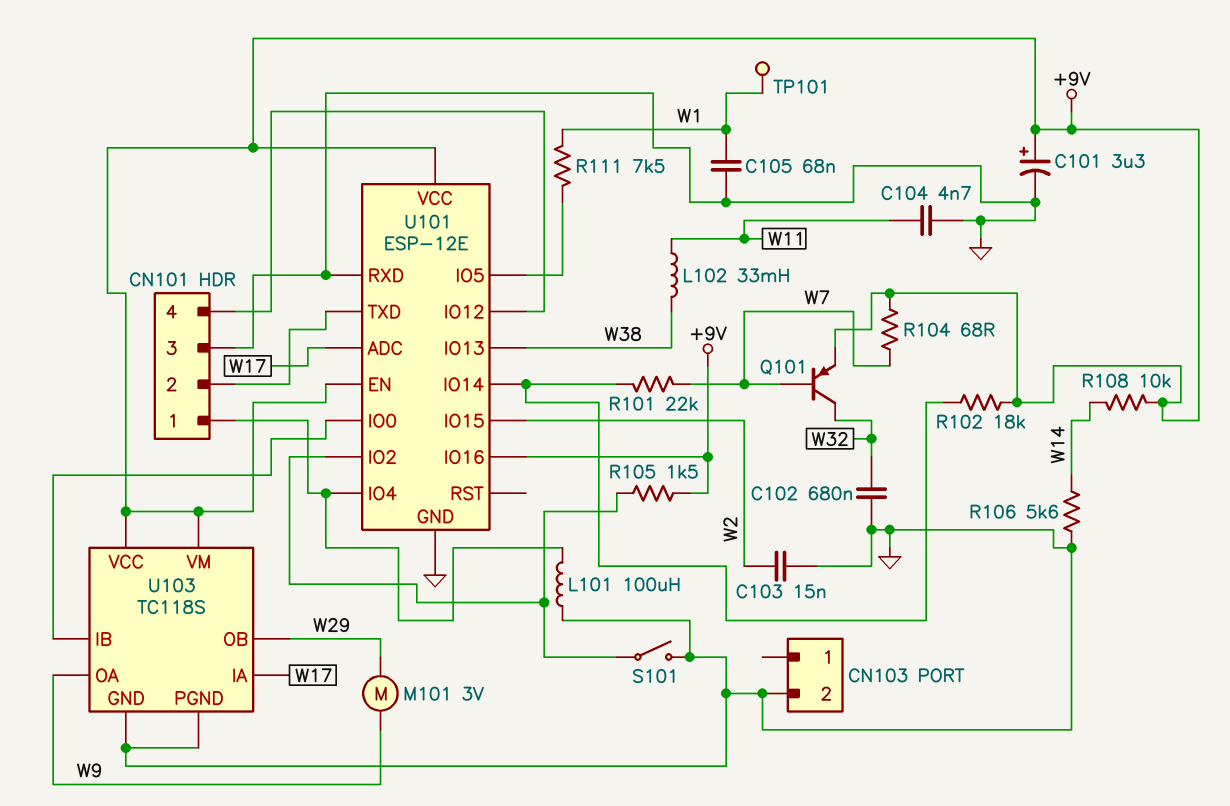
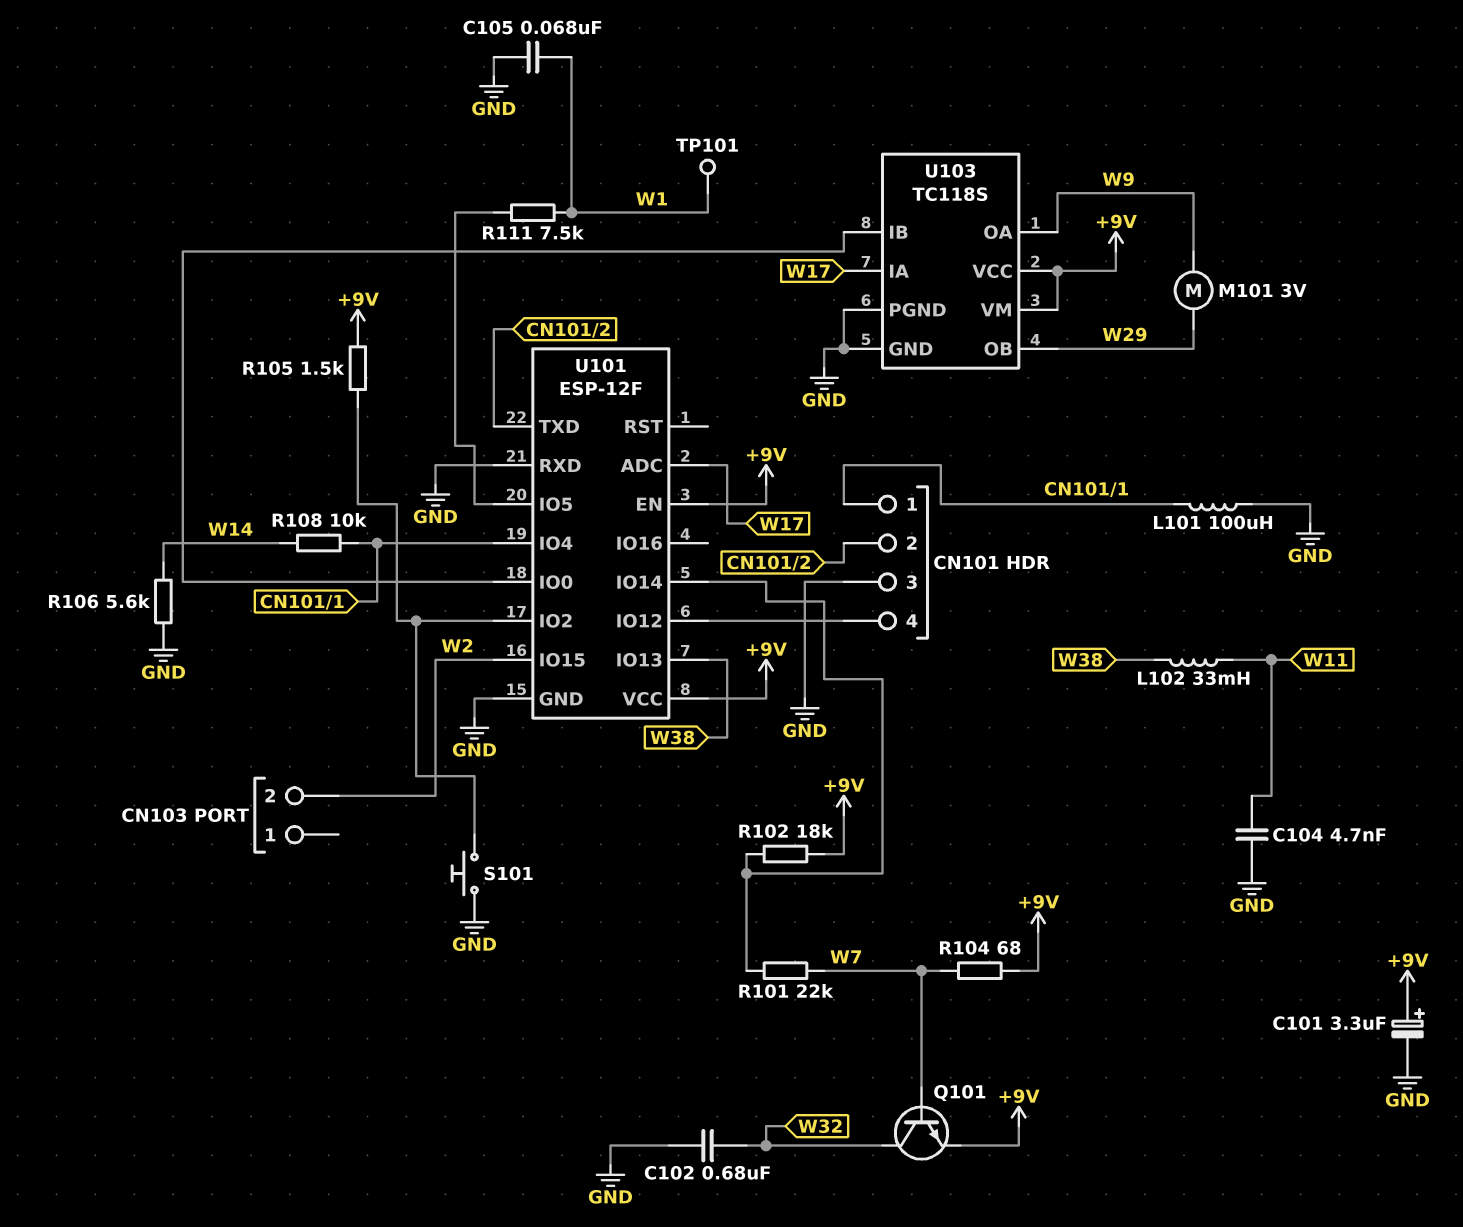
C103: 15nF (GND, W2) -> none
CN103 pin 2: GND -> W2
Q101: PNP (B W7, C W32, E +9V) -> NPN (B W7, C W32, E +9V)
R108: 10k (+9V, W14) -> 10k (CN101/1, W14)
S101: switch (GND, U101/IO2) -> button (GND, U101/IO2)
U101: ESP-12E -> ESP-12F
U101 pin IO16: +9V -> none

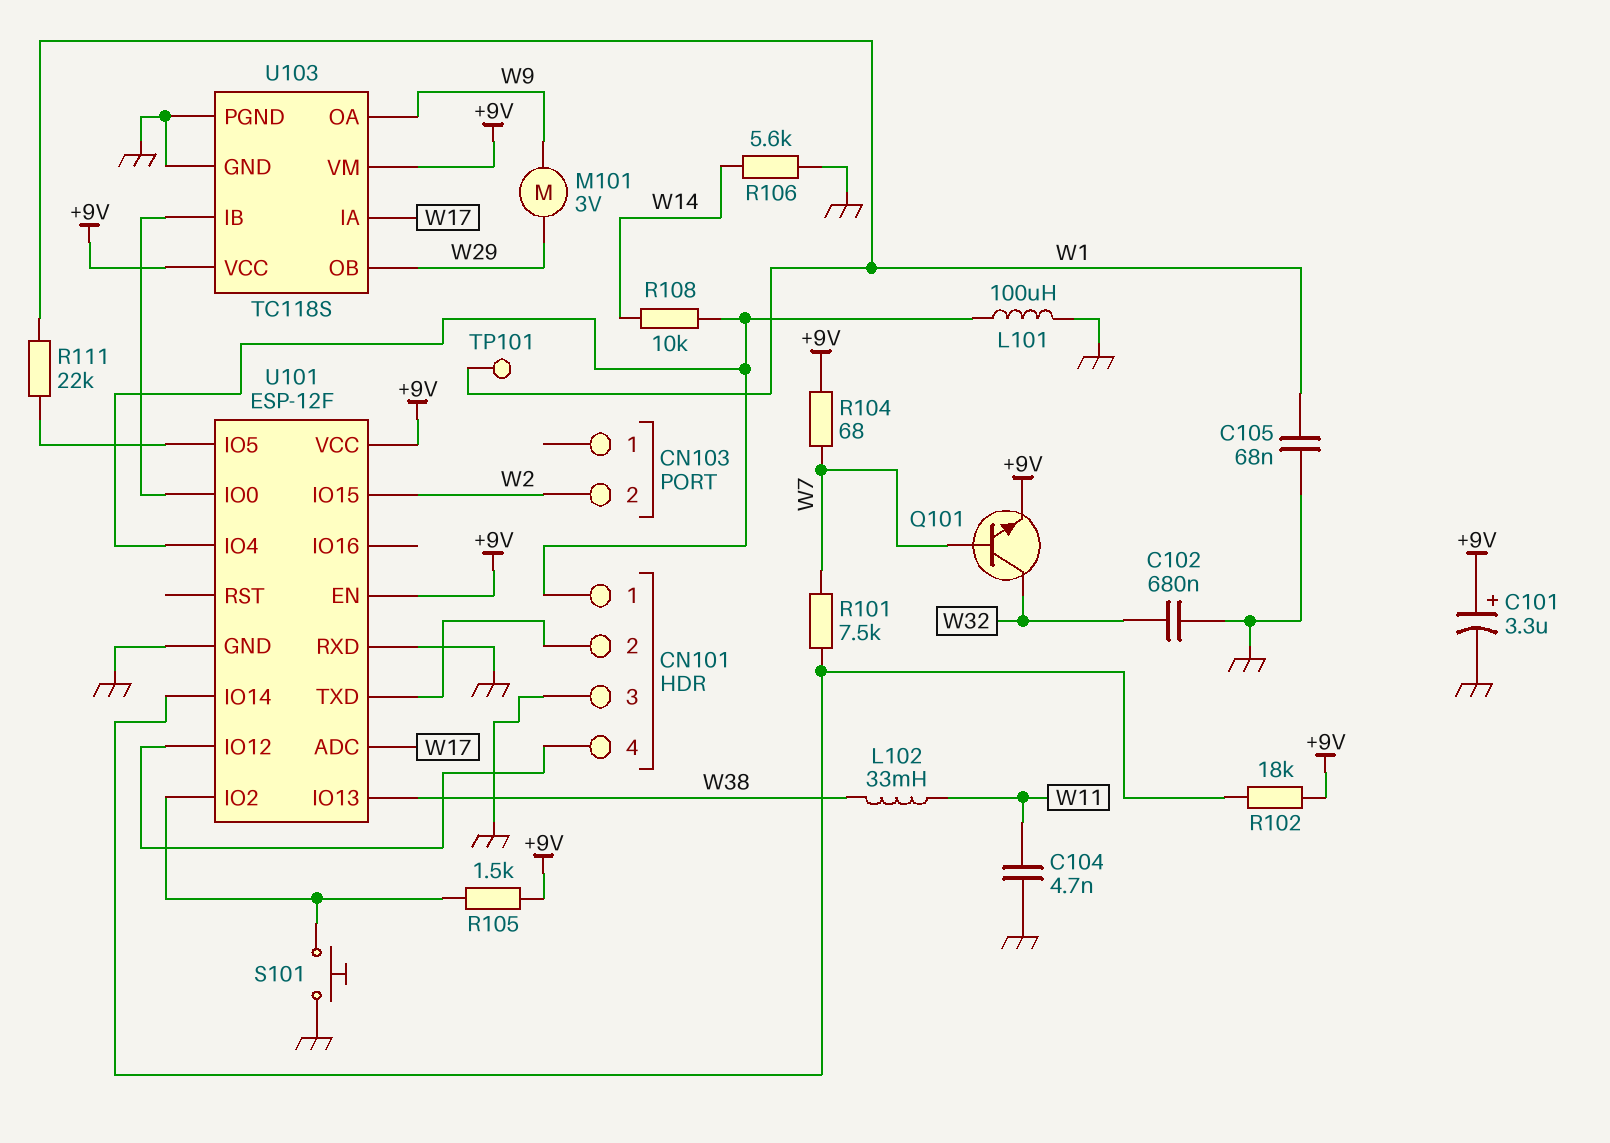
R101: 22k (U101/IO14, W7) -> 7.5k (U101/IO14, W7)
R111: 7.5k (U101/IO5, W1) -> 22k (U101/IO5, W1)

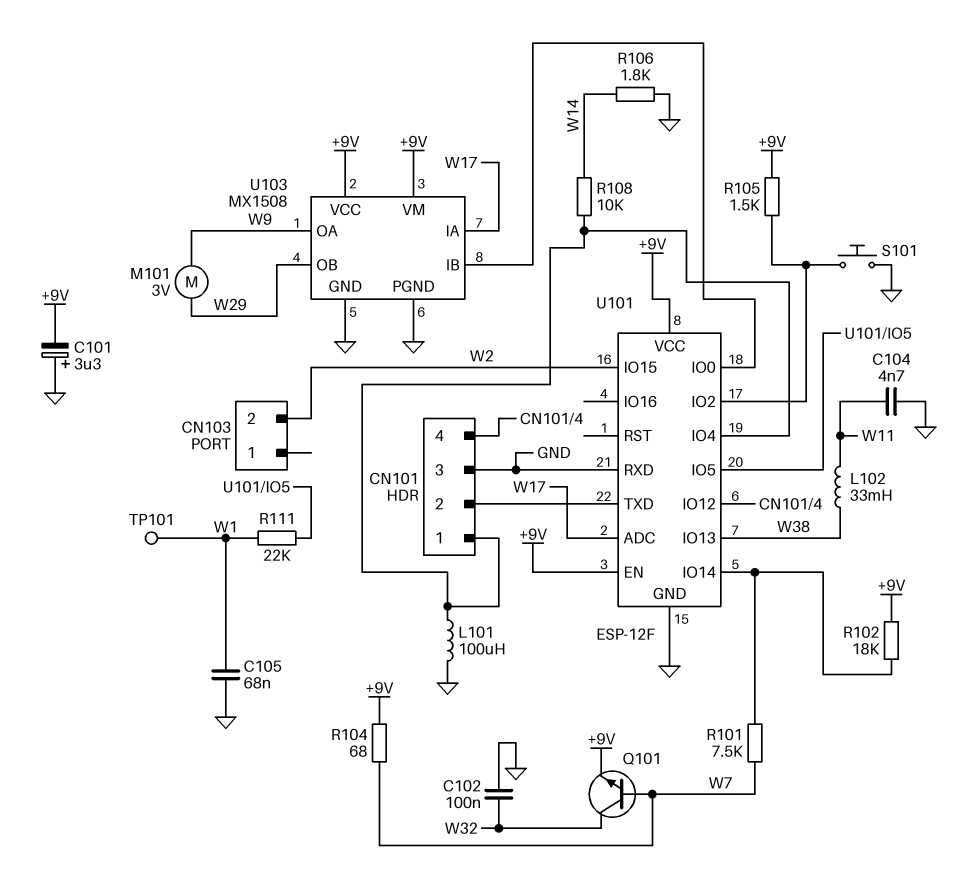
C101: 3.3uF (plus +9V, minus GND) -> 3.3uF (plus GND, minus +9V)
C102: 680nF (GND, W32) -> 100nF (GND, W32)
R106: 5.6k (GND, W14) -> 1.8k (GND, W14)
U103: TC118S -> MX1508

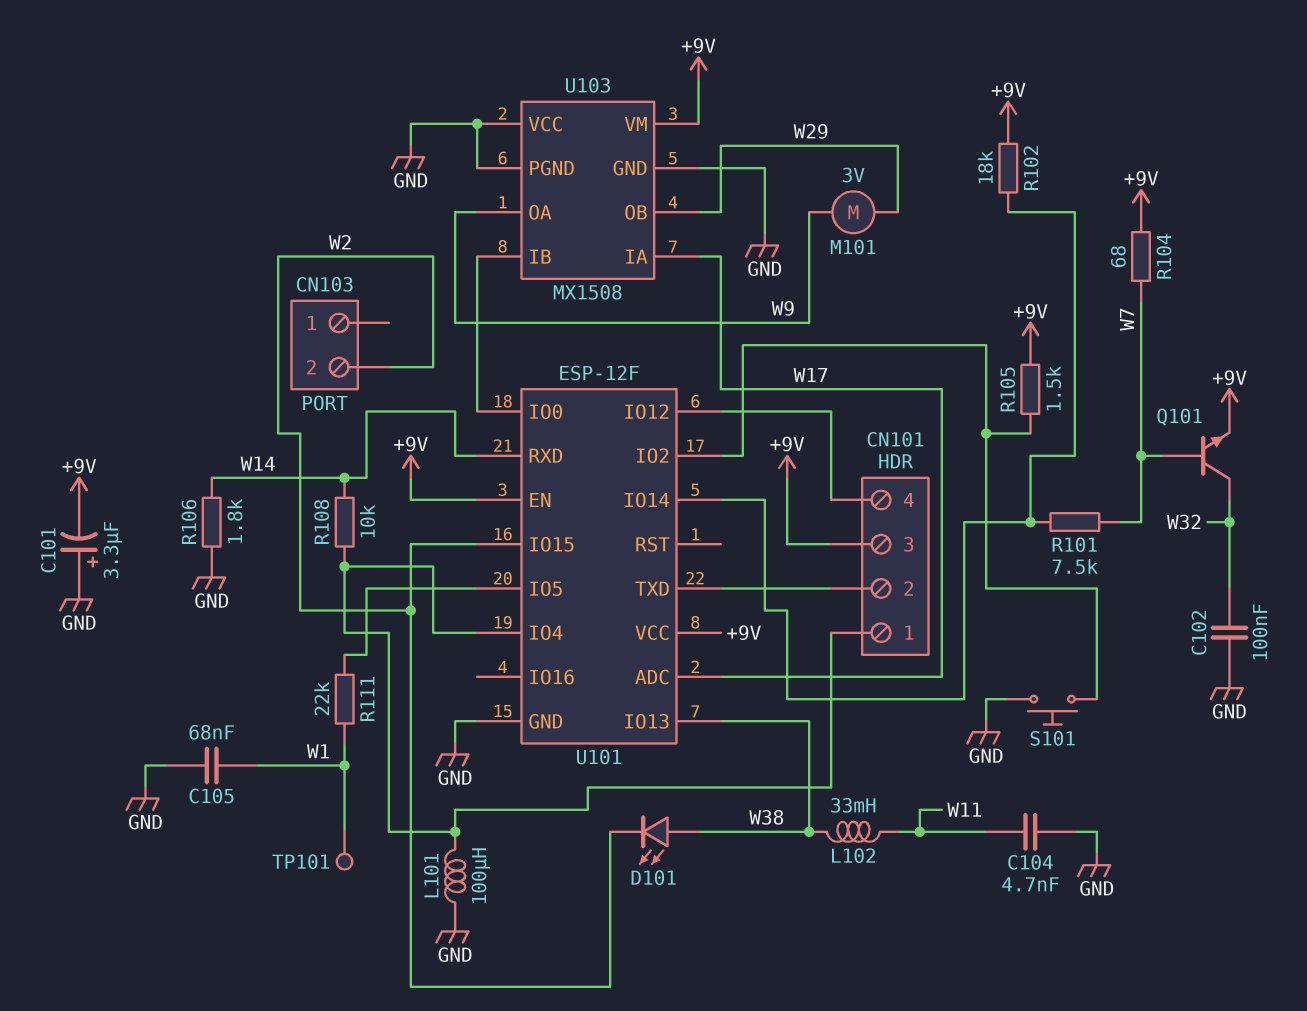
CN101 pin 3: GND -> +9V
D101: none -> LED (A W38, K W2)
U101 pin RXD: GND -> W14
U103 pin VCC: +9V -> GND

